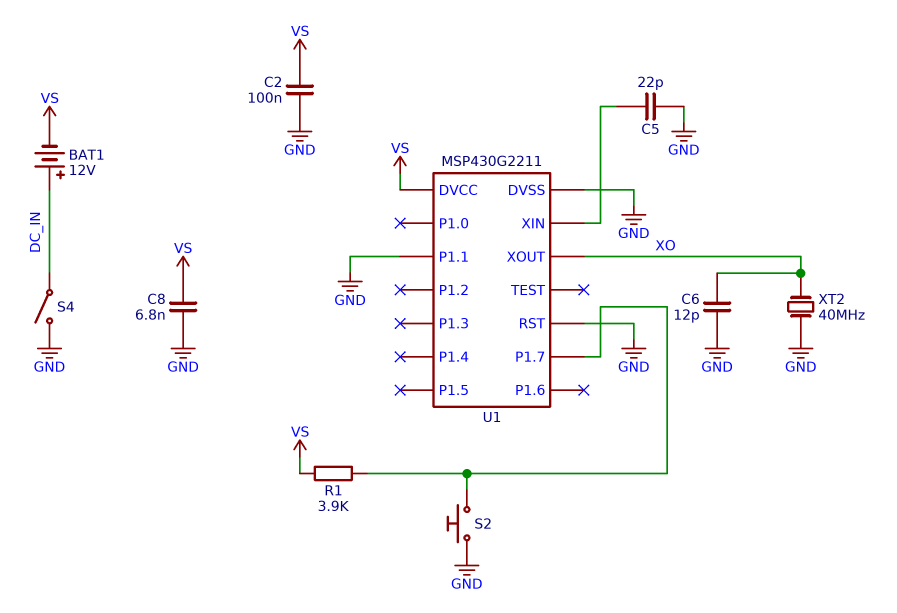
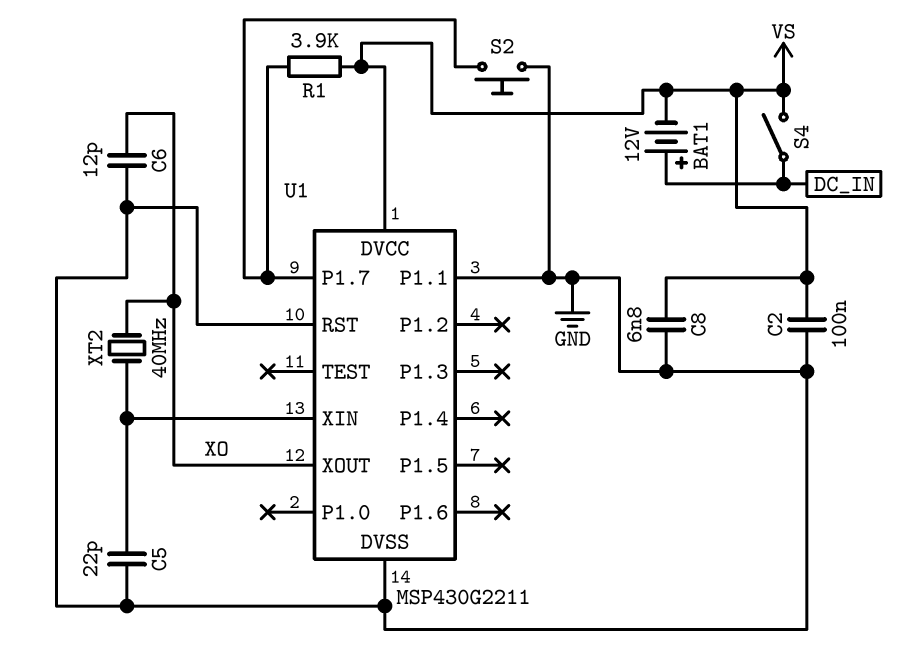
S4: switch (DC_IN, GND) -> switch (DC_IN, VS)
XT2: 40MHz (GND, XO) -> 40MHz (U1/XIN, XO)

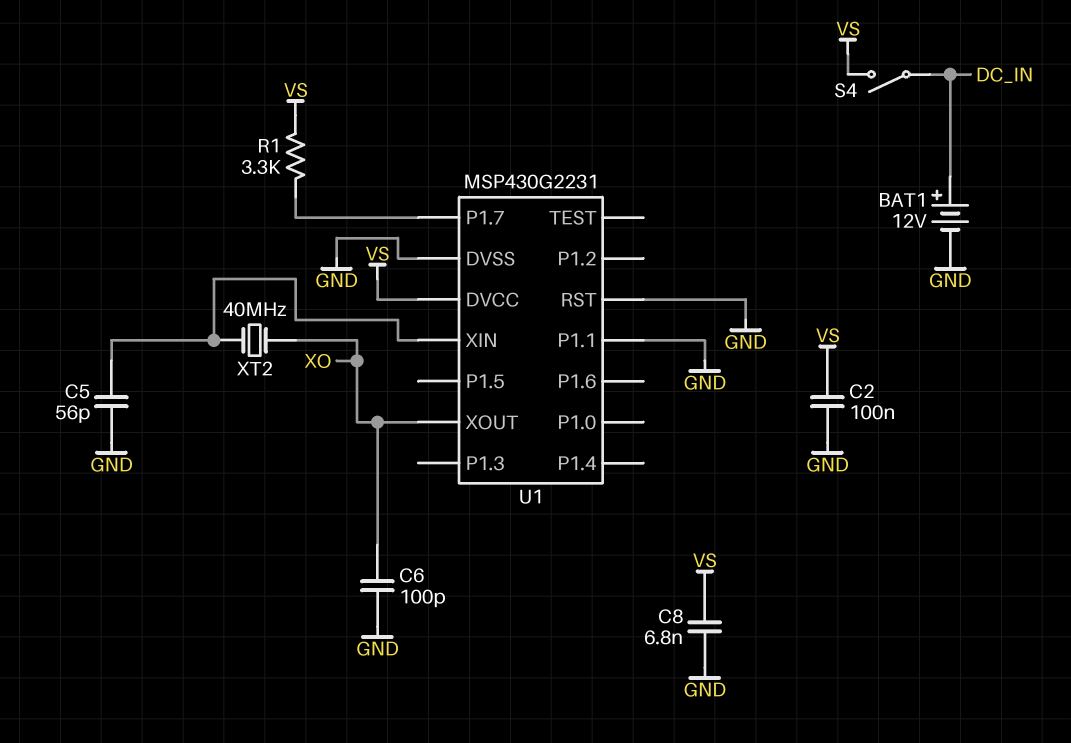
BAT1: 12V (plus DC_IN, minus VS) -> 12V (plus DC_IN, minus GND)
C5: 22pF (GND, U1/XIN) -> 56pF (GND, U1/XIN)
C6: 12pF (GND, XO) -> 100pF (GND, XO)
R1: 3.9k (U1/P1.7, VS) -> 3.3k (U1/P1.7, VS)
S2: button (GND, U1/P1.7) -> none
U1: MSP430G2211 -> MSP430G2231

